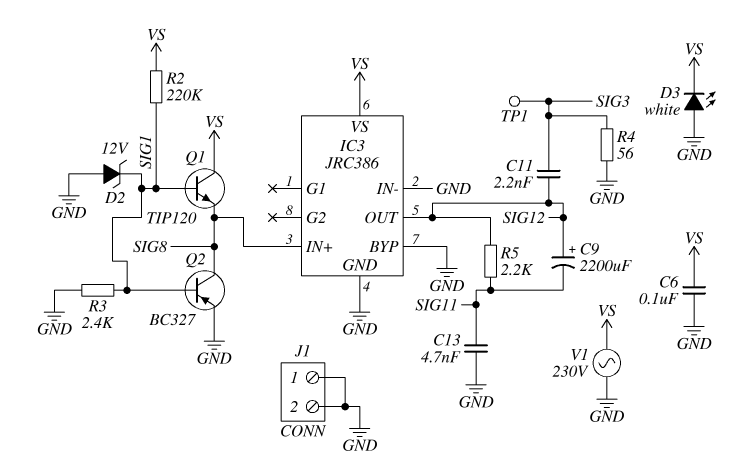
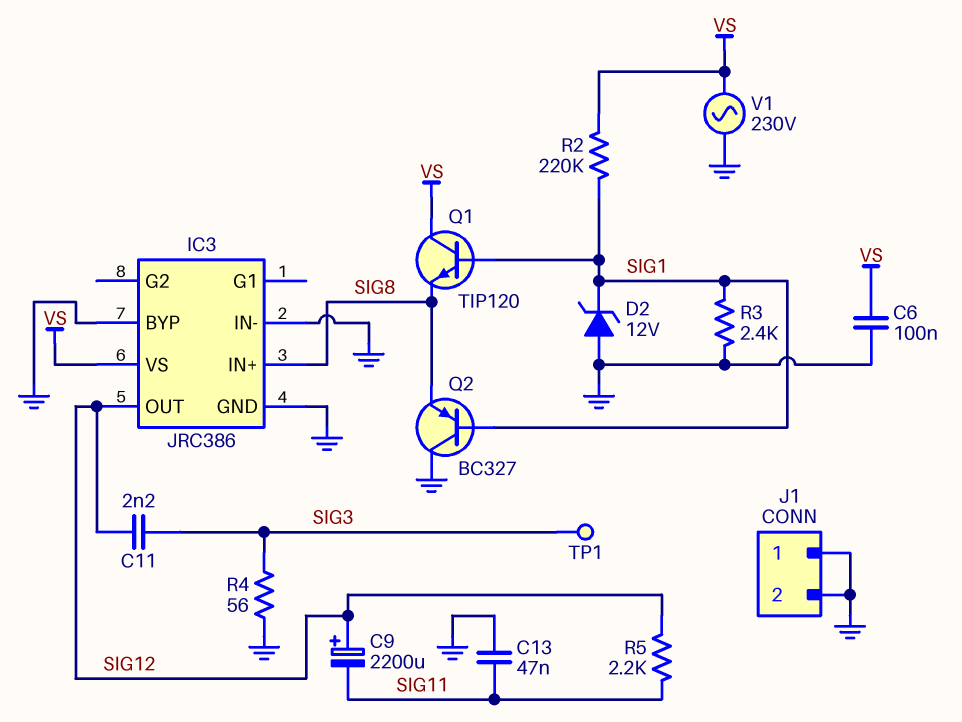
C13: 4.7nF (GND, SIG11) -> 47nF (GND, SIG11)
D3: LED white (A GND, K VS) -> none
Q2: PNP BC327 (B SIG1, C SIG8, E GND) -> PNP BC327 (B SIG1, C GND, E SIG8)

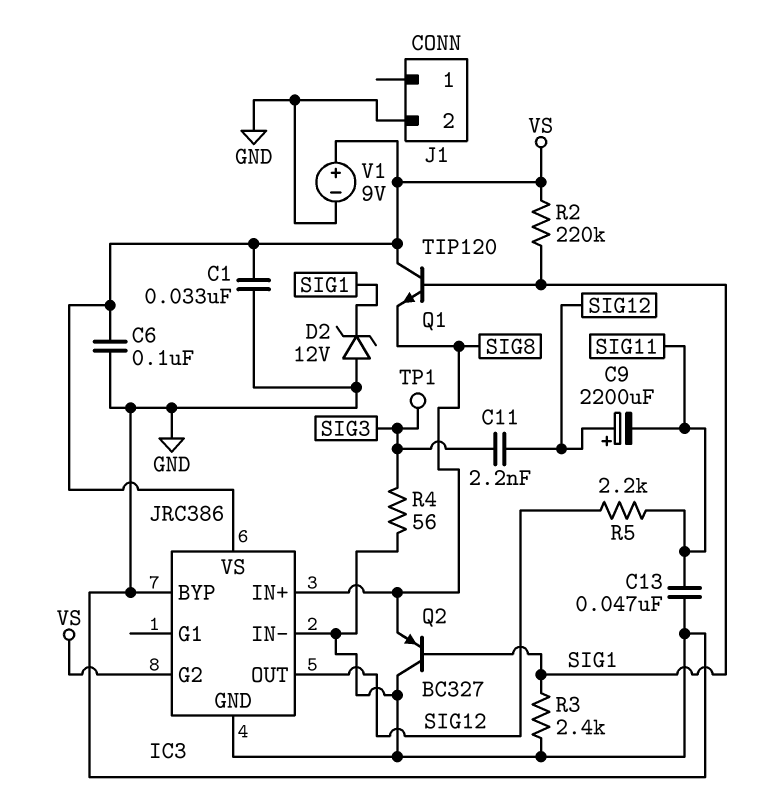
C1: none -> 33nF (GND, VS)
IC3 pin G2: none -> VS
J1 pin 1: GND -> none
V1: AC 230V (GND, VS) -> 9V (plus VS, minus GND)

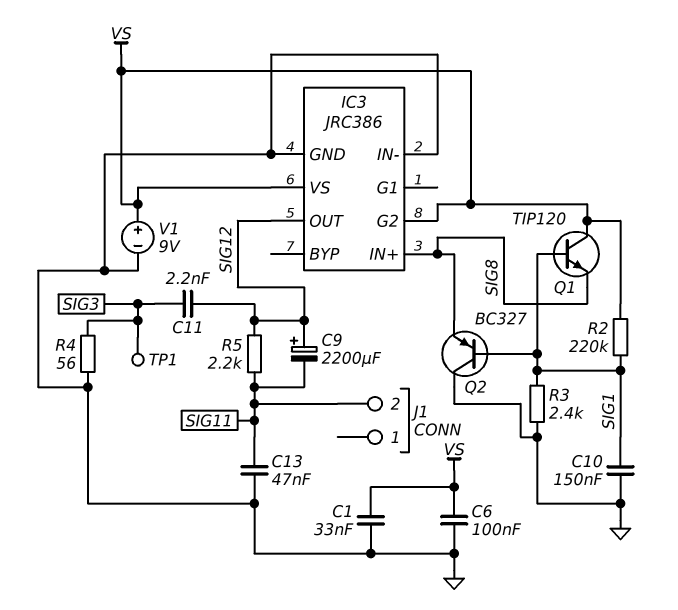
C10: none -> 150nF (GND, SIG1)
D2: zener 12V (A GND, K SIG1) -> none
IC3 pin BYP: GND -> none
J1 pin 2: GND -> SIG11

